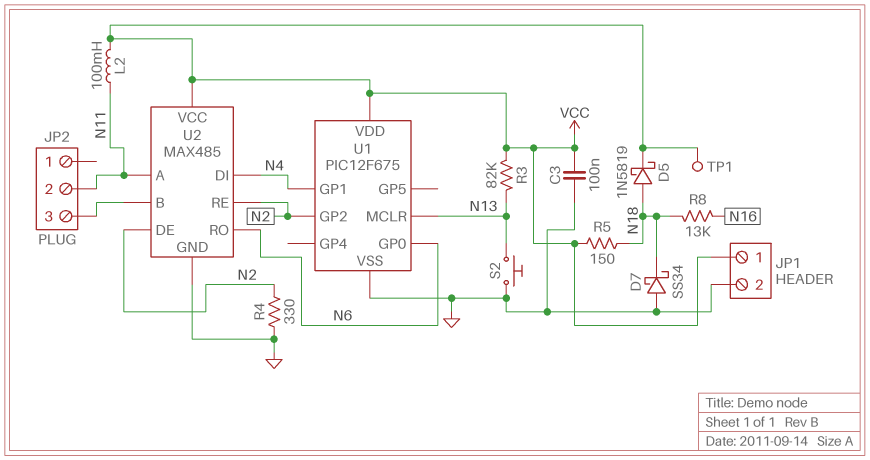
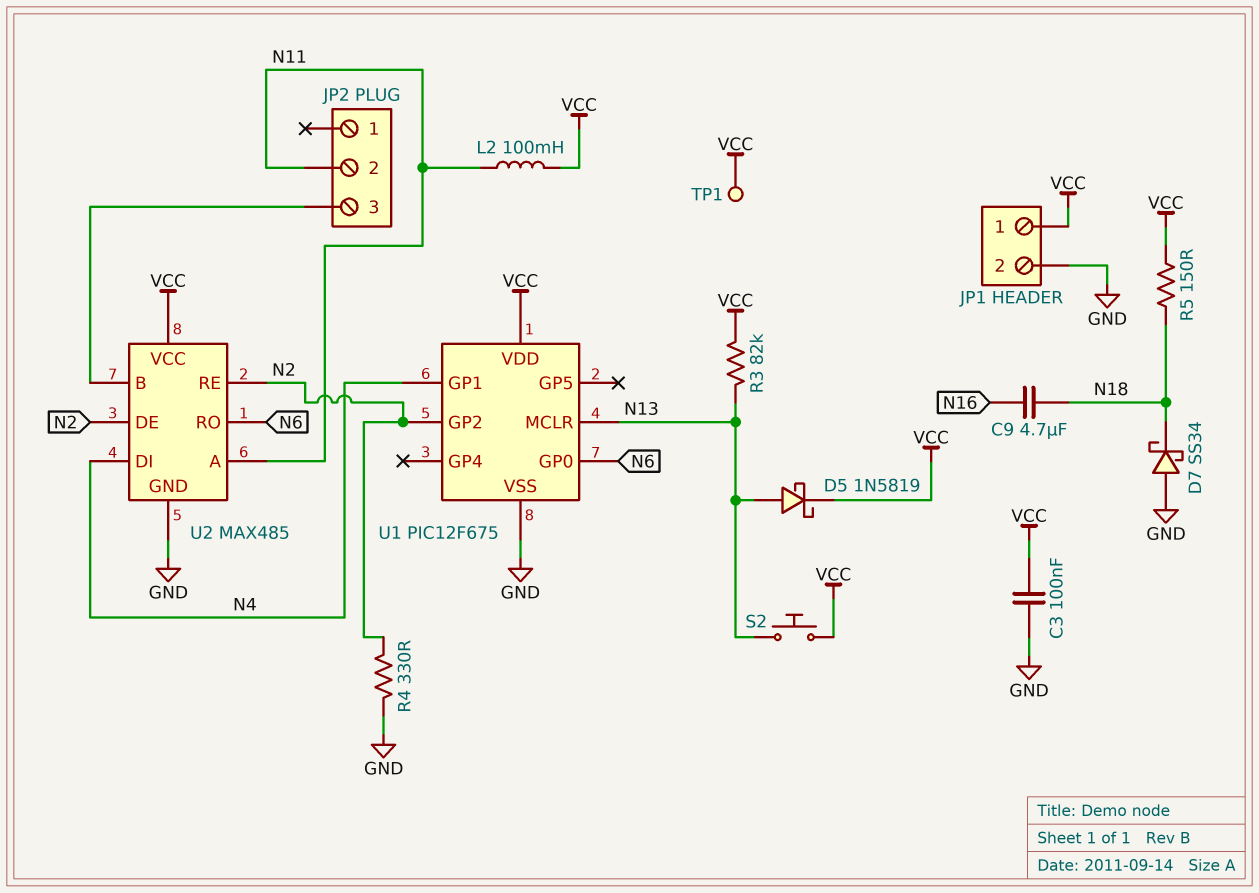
C9: none -> 4.7uF (N16, N18)
D5: schottky 1N5819 (A N18, K VCC) -> schottky 1N5819 (A N13, K VCC)
R8: 13k (N16, N18) -> none
S2: button (GND, N13) -> button (N13, VCC)

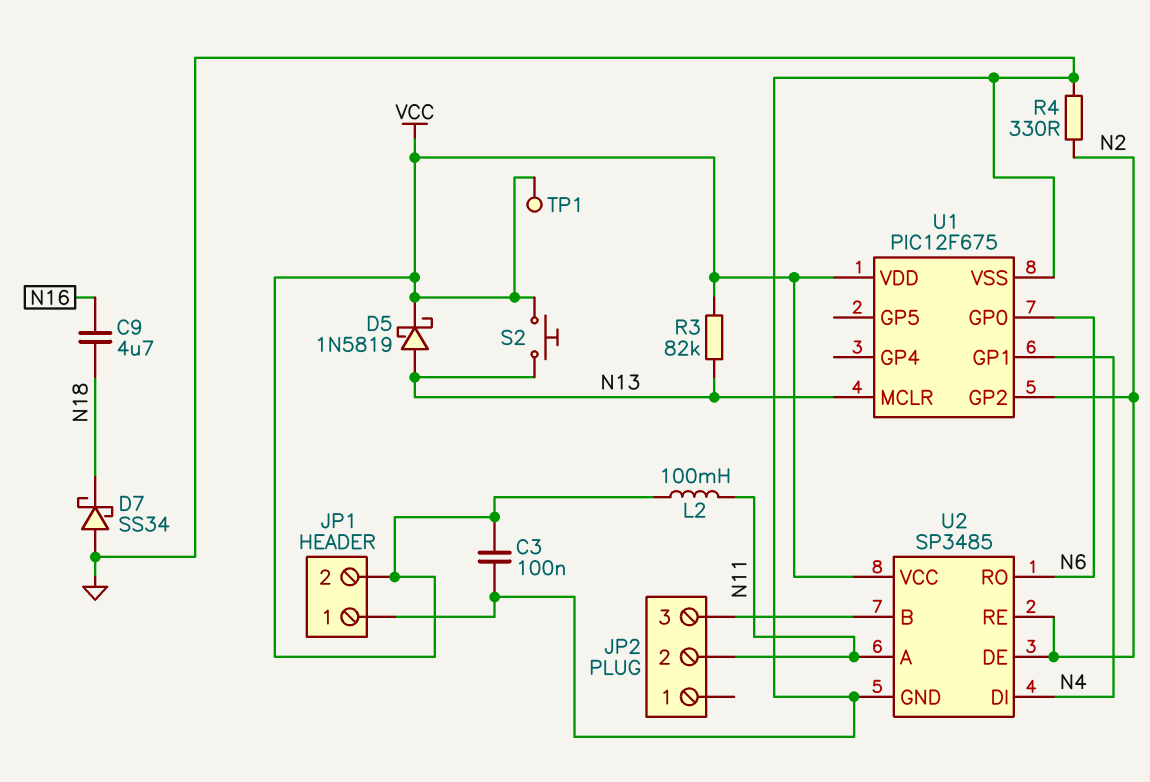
JP1 pin 1: VCC -> GND
JP1 pin 2: GND -> VCC
R5: 150 (N18, VCC) -> none
U2: MAX485 -> SP3485

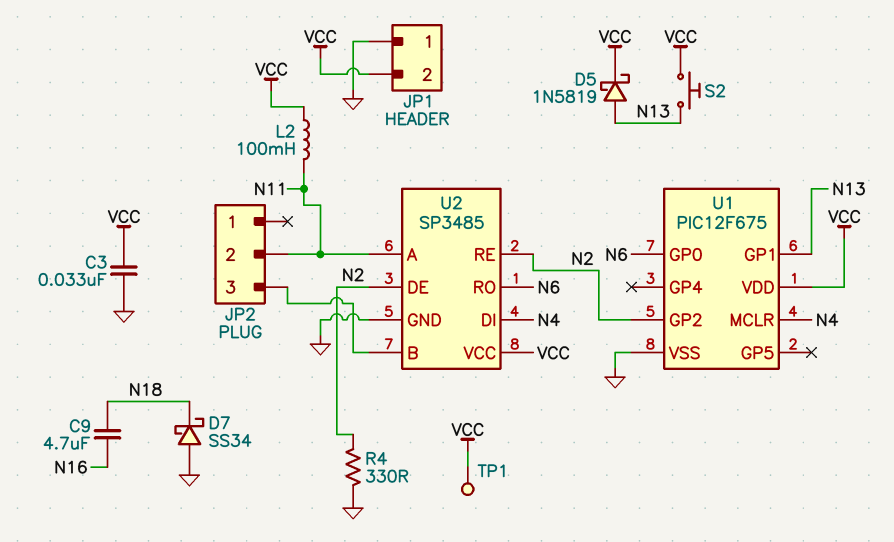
C3: 100nF (GND, VCC) -> 33nF (GND, VCC)
R3: 82k (N13, VCC) -> none
U1 pin GP1: N4 -> N13
U1 pin MCLR: N13 -> N4

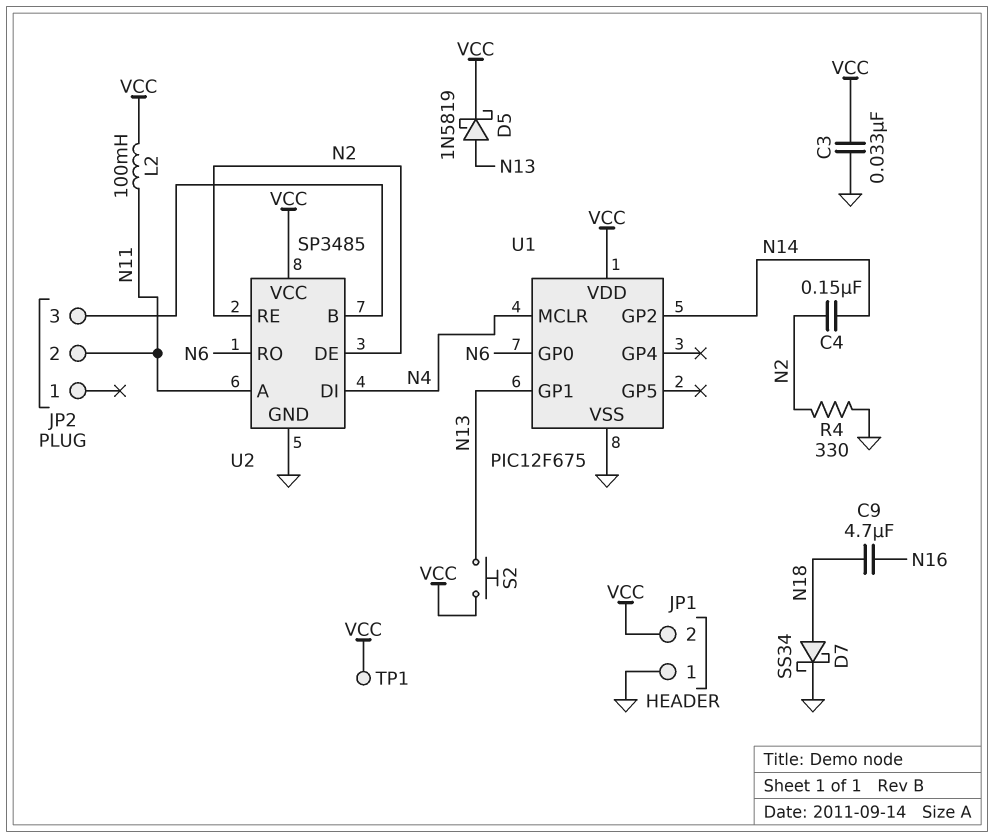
C4: none -> 150nF (N2, N14)
D7: schottky SS34 (A GND, K N18) -> schottky SS34 (A N18, K GND)
U1 pin GP2: N2 -> N14

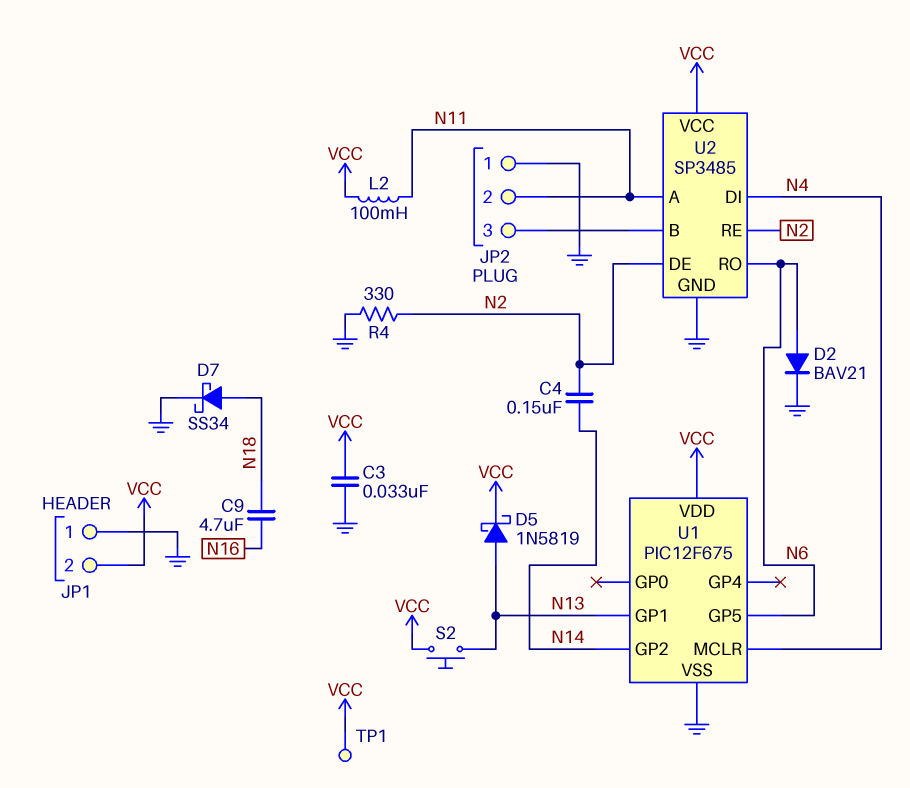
D2: none -> diode BAV21 (A N6, K GND)
JP2 pin 1: none -> GND
U1 pin GP0: N6 -> none
U1 pin GP5: none -> N6

